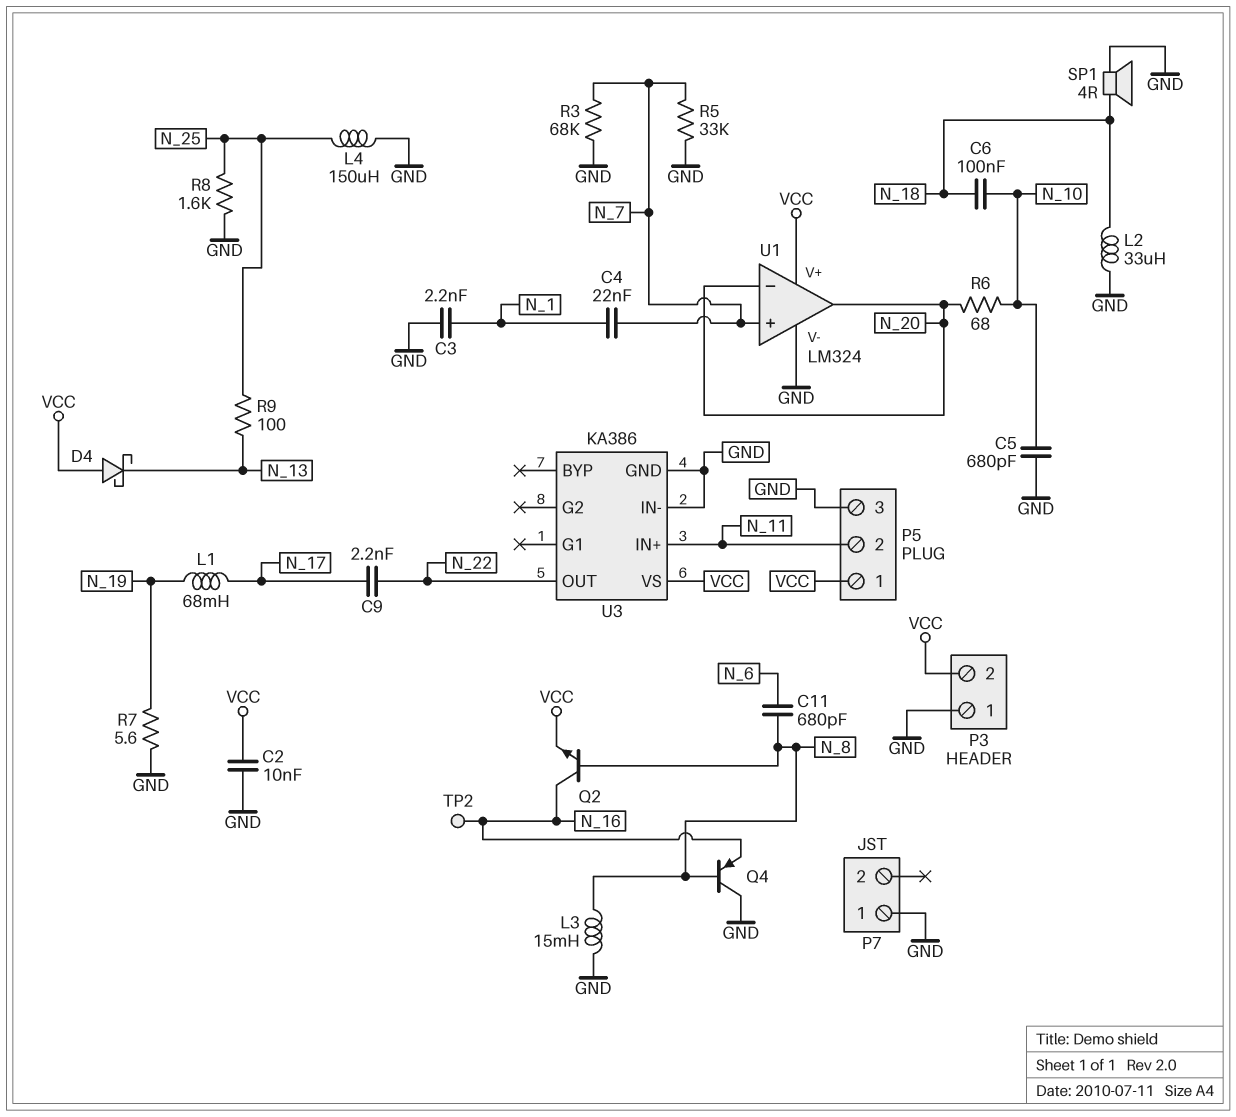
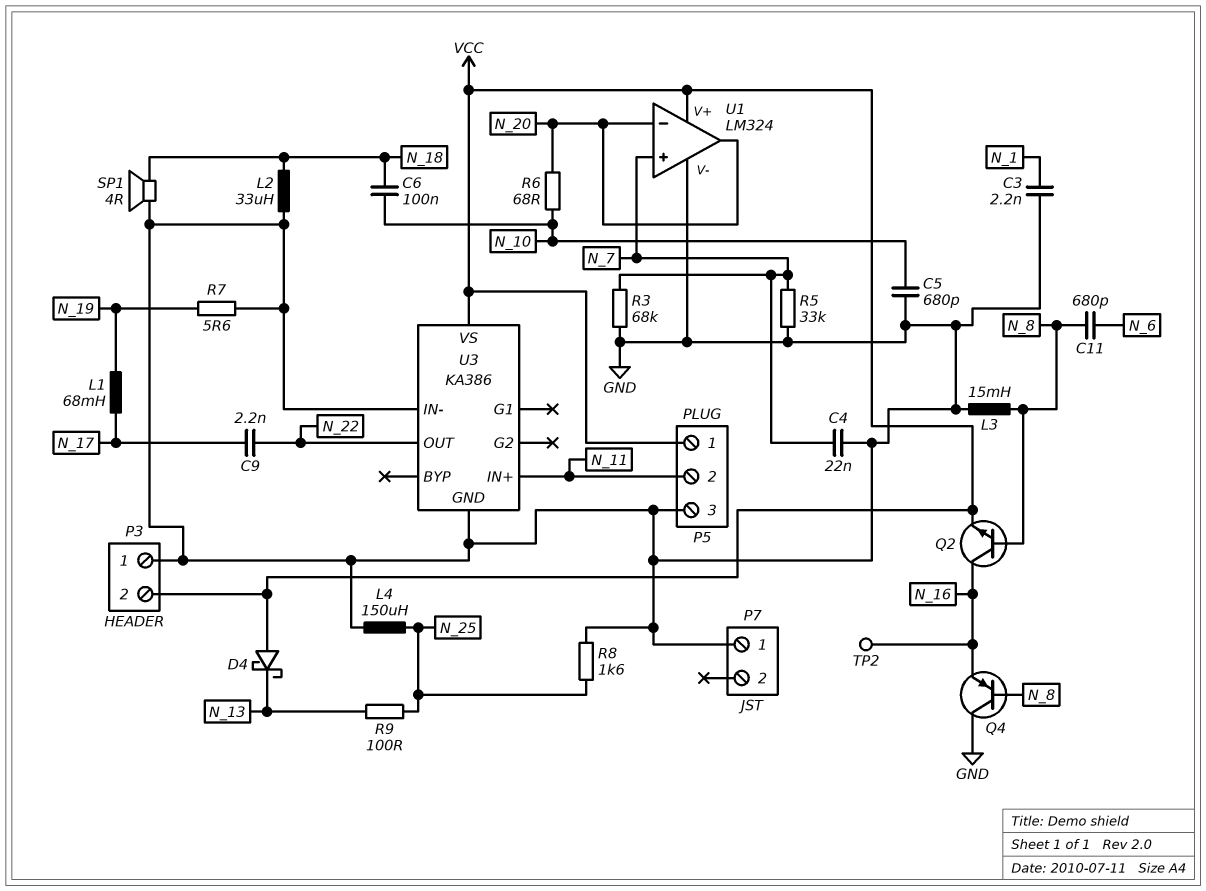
C2: 10nF (GND, VCC) -> none
C4: 22nF (N_1, N_7) -> 22nF (GND, N_7)

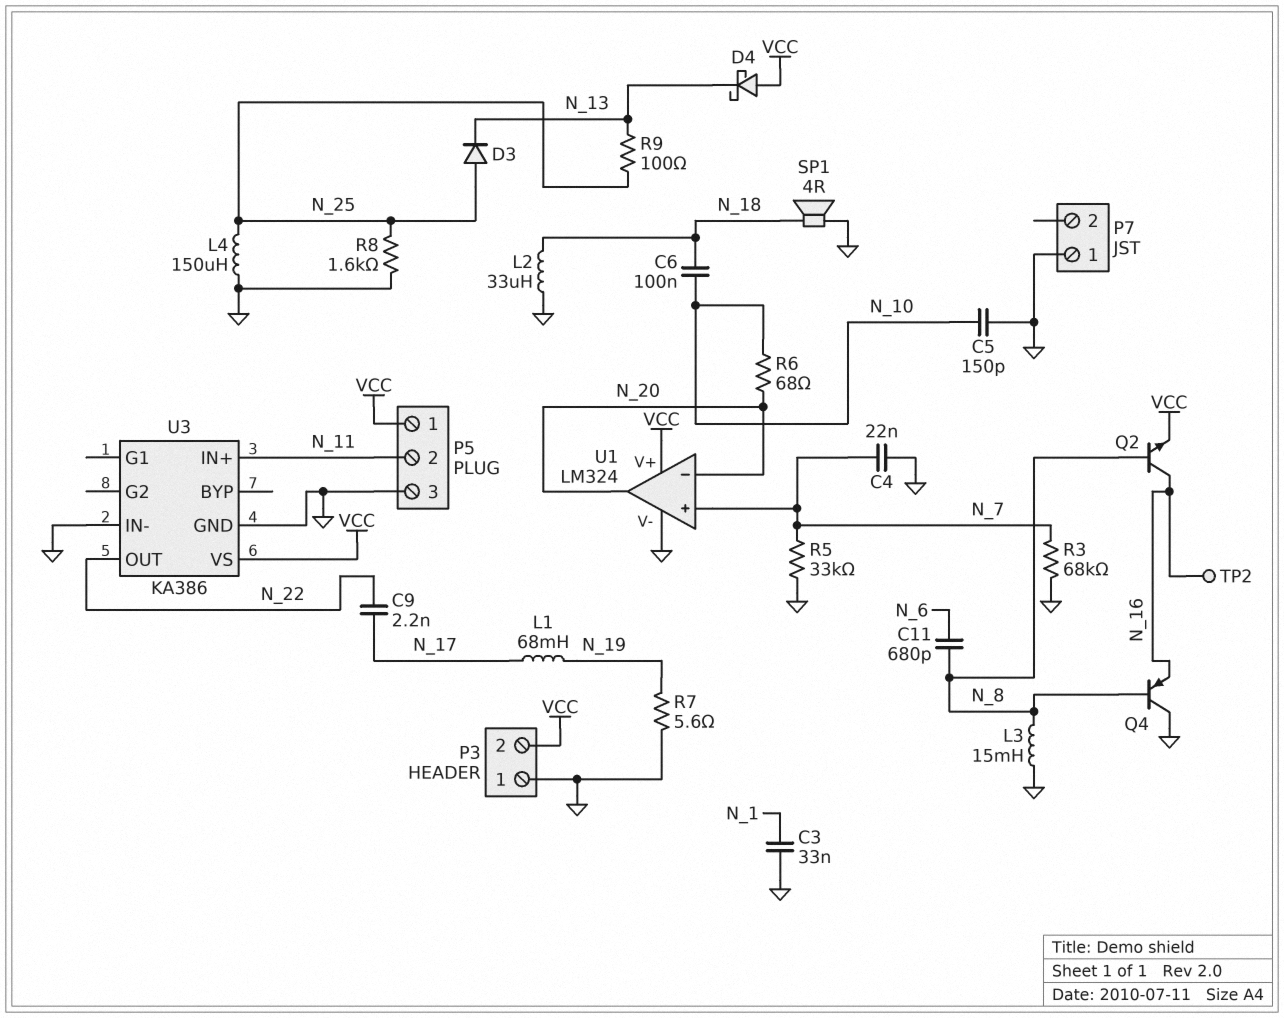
C3: 2.2nF (GND, N_1) -> 33nF (GND, N_1)
C5: 680pF (GND, N_10) -> 150pF (GND, N_10)
D3: none -> diode (A N_25, K N_13)

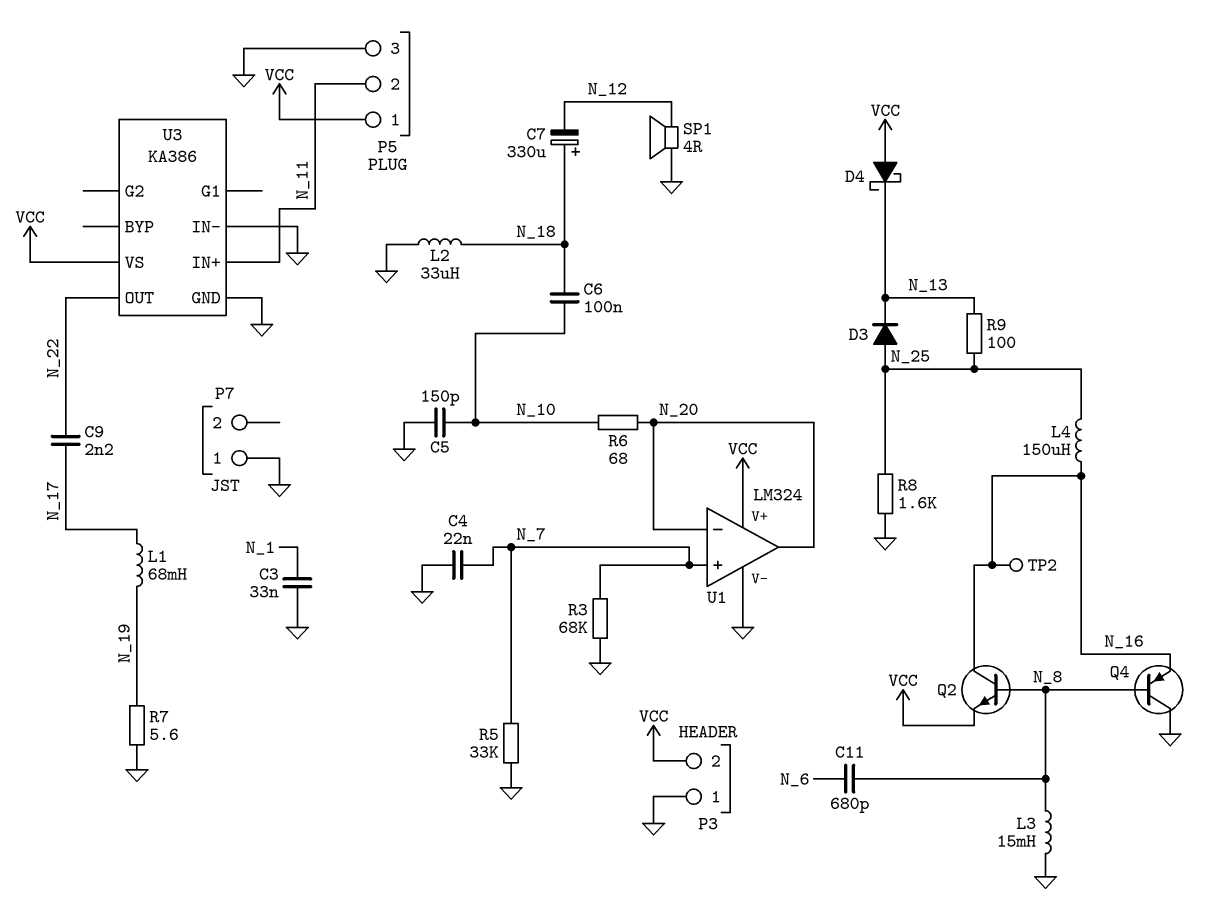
C7: none -> 330uF (plus N_18, minus N_12)
L4: 150uH (GND, N_25) -> 150uH (N_16, N_25)
SP1: speaker 4R (GND, N_18) -> speaker 4R (GND, N_12)

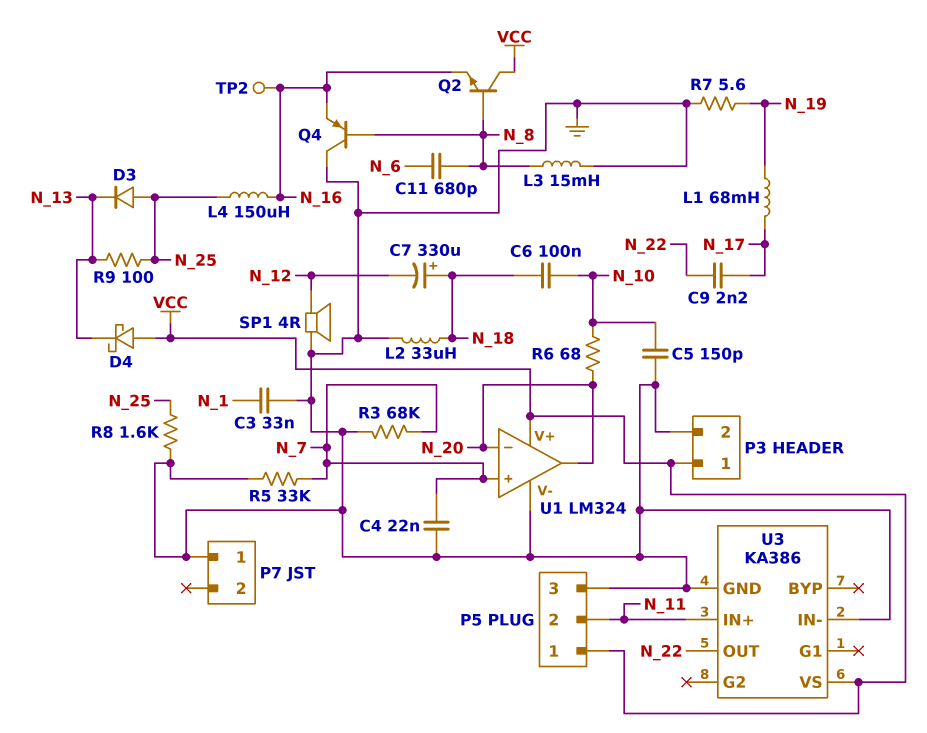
P3 pin 1: GND -> VCC
P3 pin 2: VCC -> GND
Q2: NPN (B N_8, C N_16, E VCC) -> NPN (B N_8, C VCC, E N_16)

